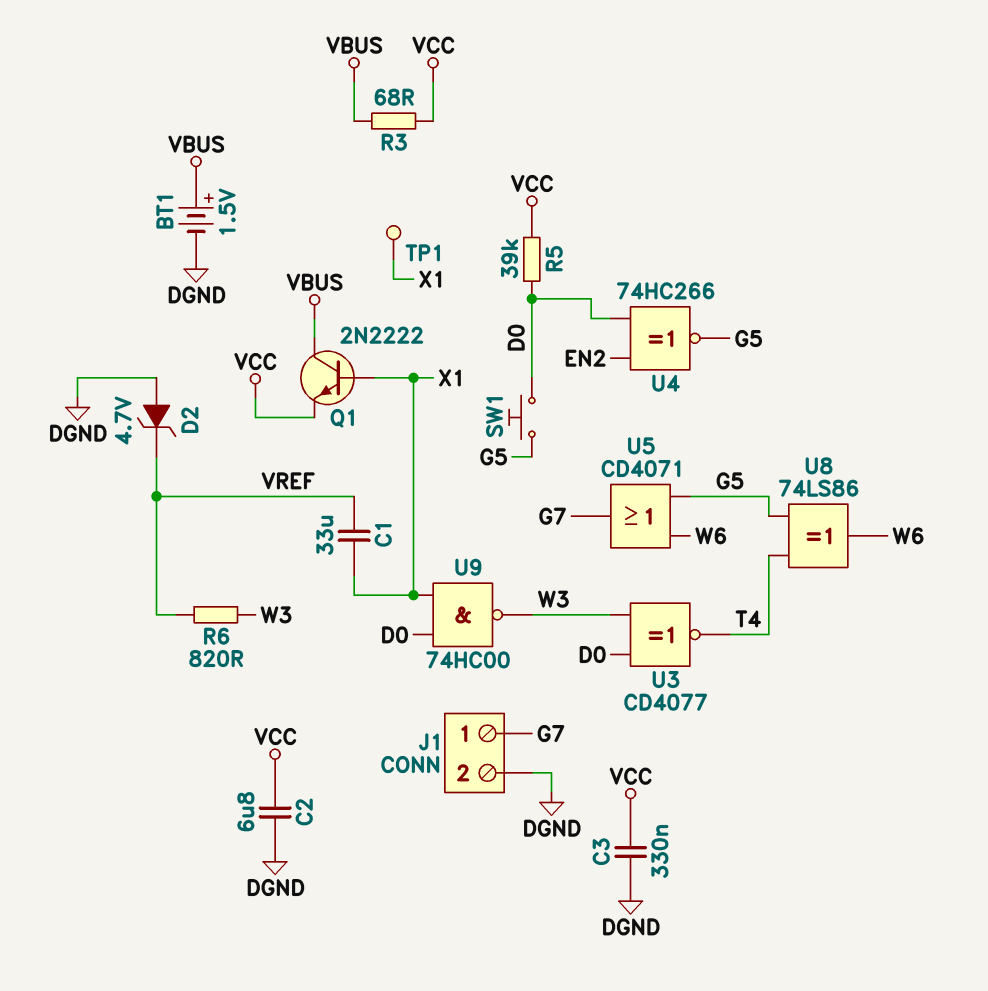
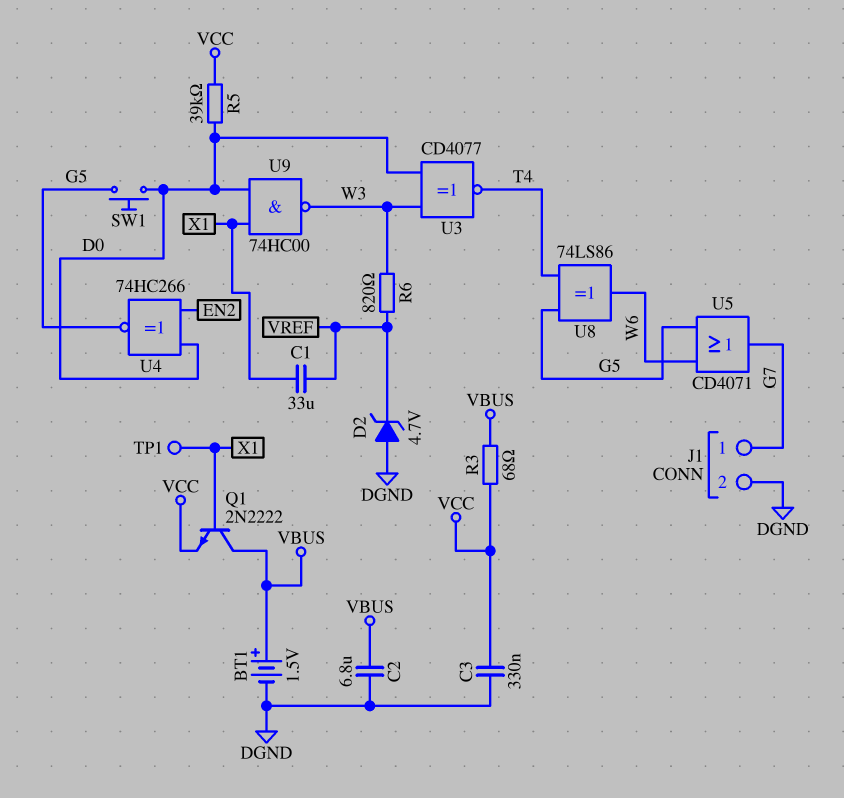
C2: 6.8uF (DGND, VCC) -> 6.8uF (DGND, VBUS)

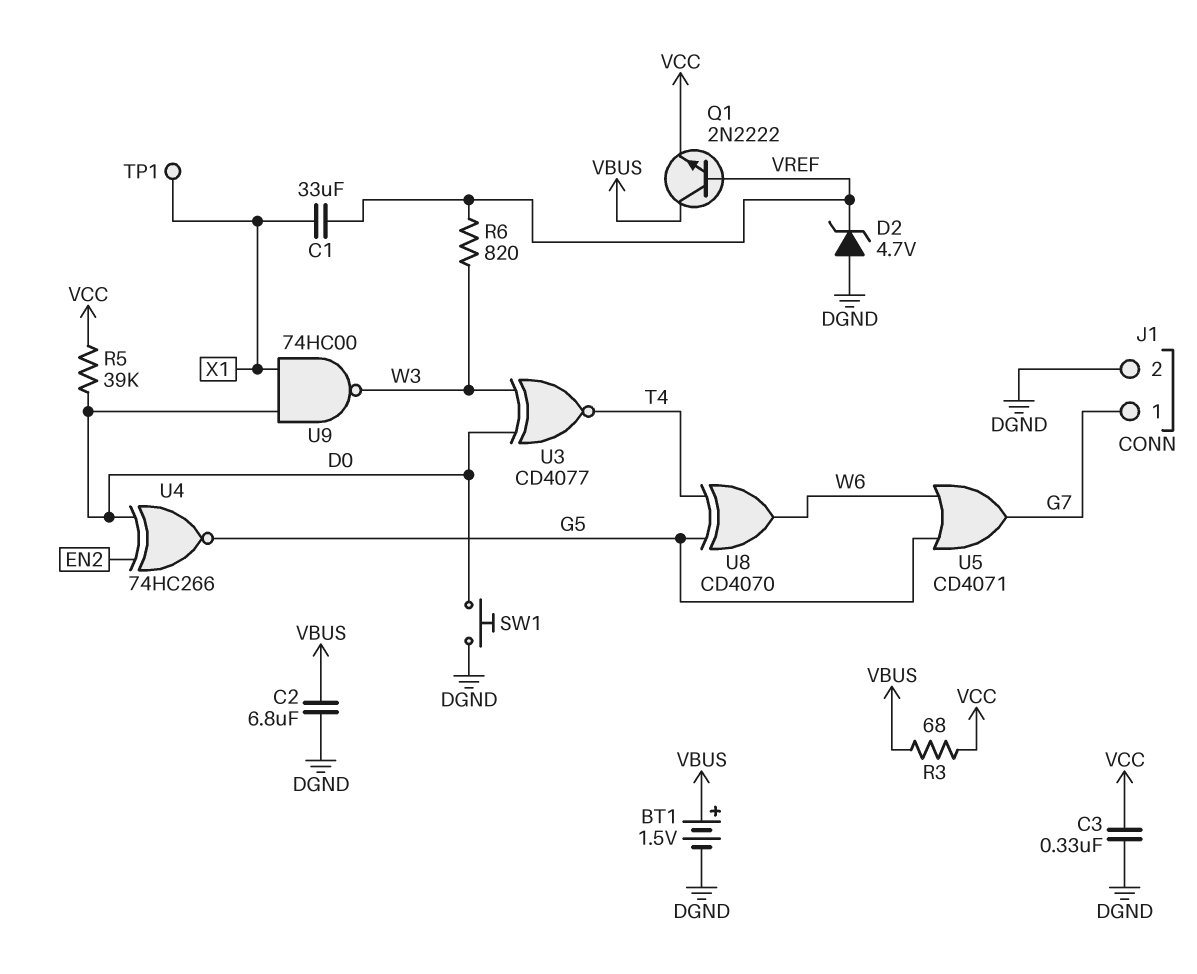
Q1: NPN 2N2222 (B X1, C VBUS, E VCC) -> NPN 2N2222 (B VREF, C VBUS, E VCC)
SW1: button (D0, G5) -> button (D0, DGND)
U8: XOR 74LS86 (in G5, in T4, out W6) -> XOR CD4070 (in G5, in T4, out W6)

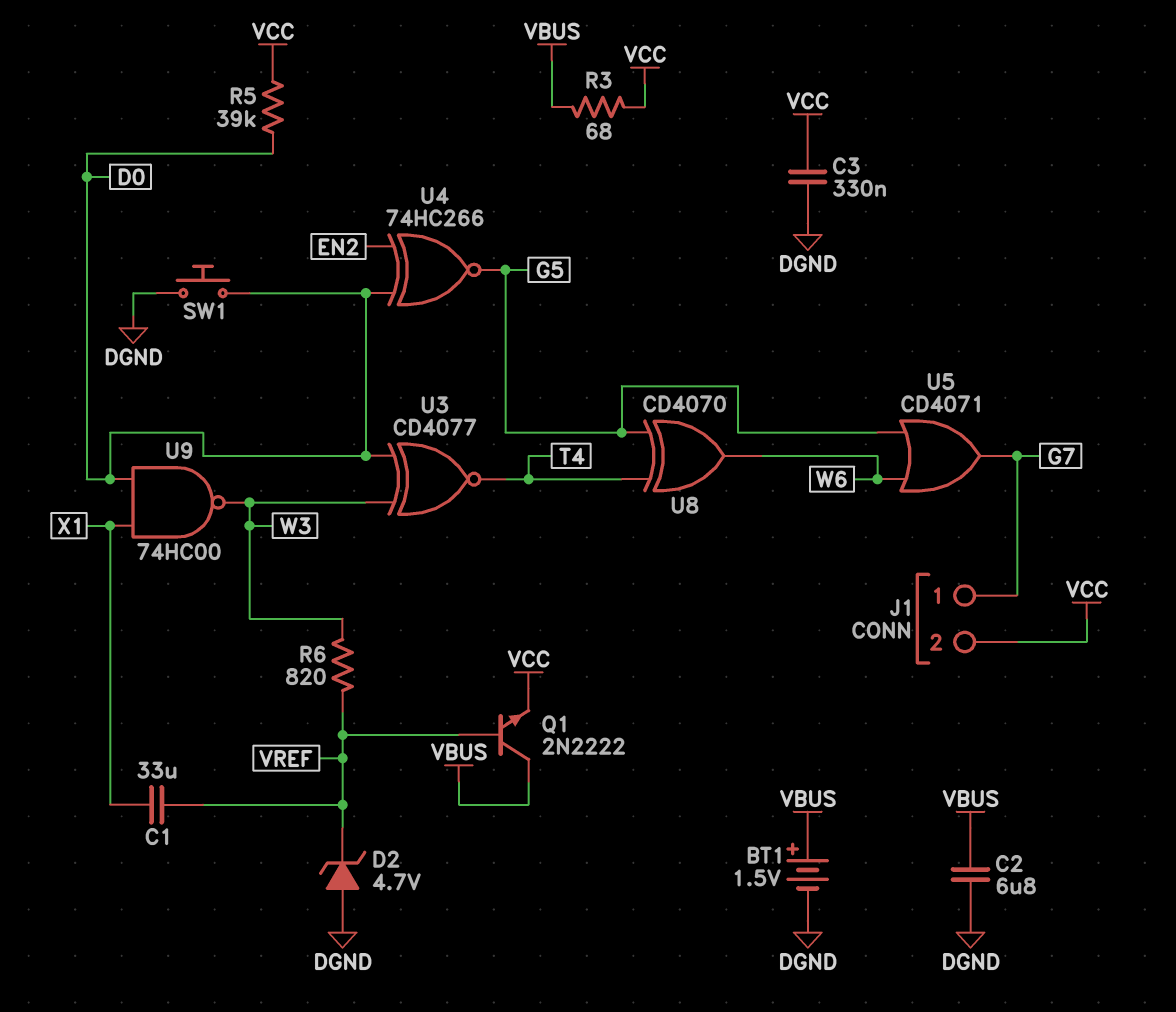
J1 pin 2: DGND -> VCC
TP1: test point (X1) -> none

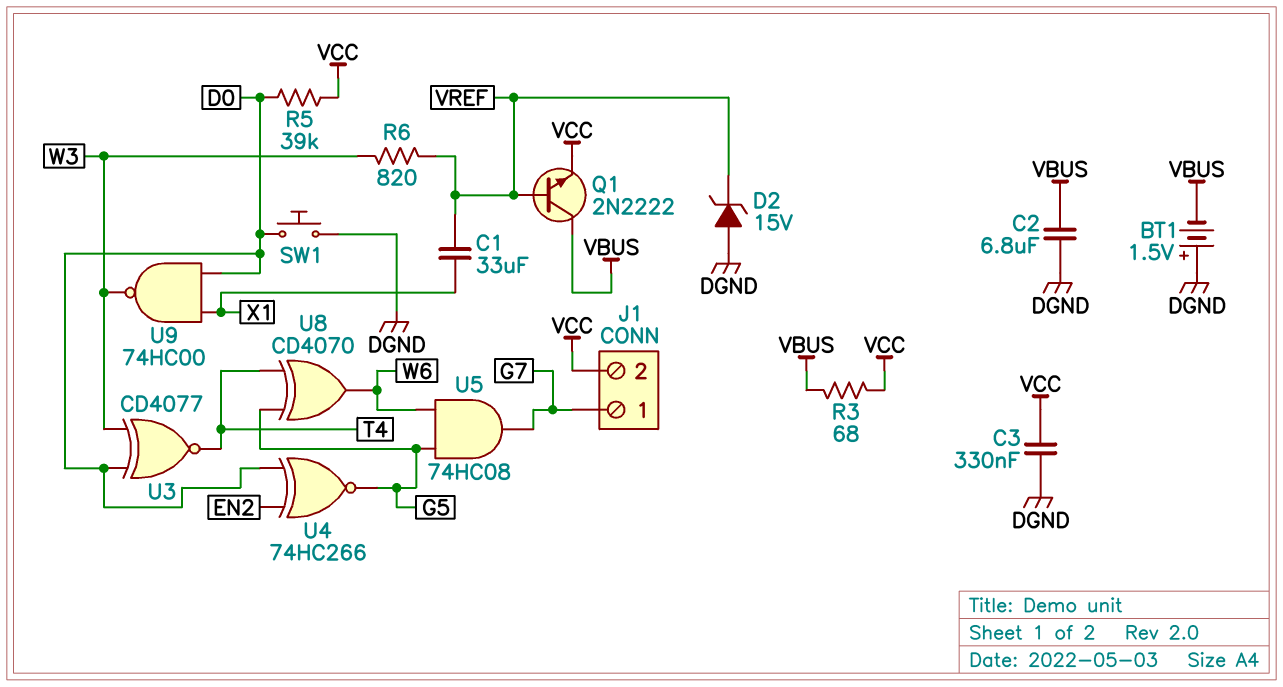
BT1: 1.5V (plus VBUS, minus DGND) -> 1.5V (plus DGND, minus VBUS)
D2: zener 4.7V (A DGND, K VREF) -> zener 15V (A DGND, K VREF)
U5: OR CD4071 (in G5, in W6, out G7) -> AND 74HC08 (in G5, in W6, out G7)

